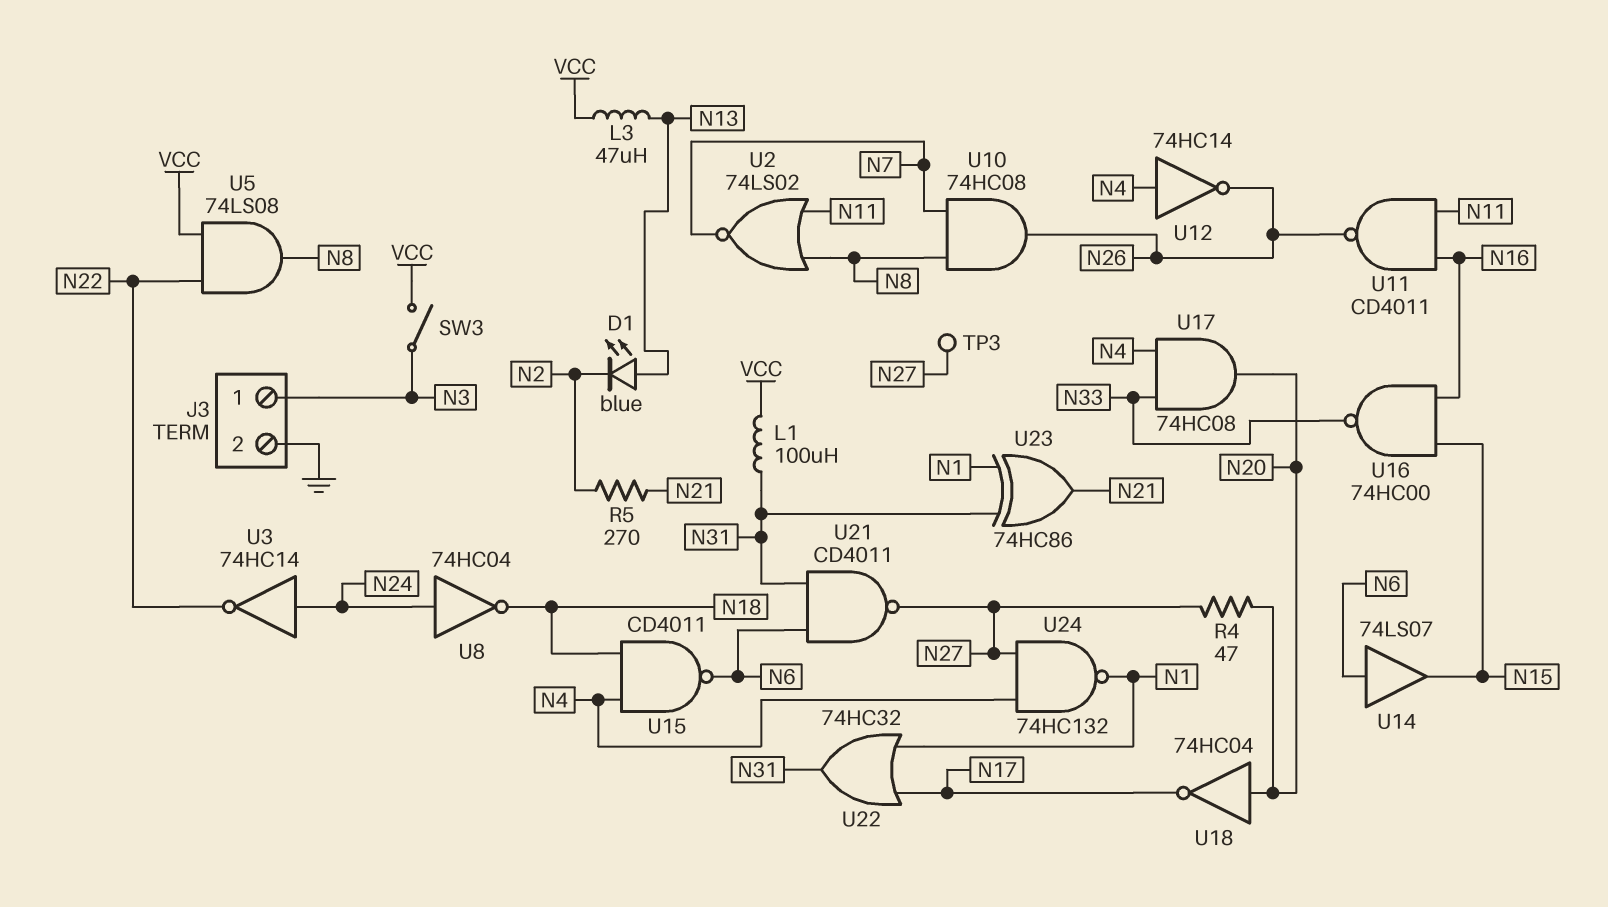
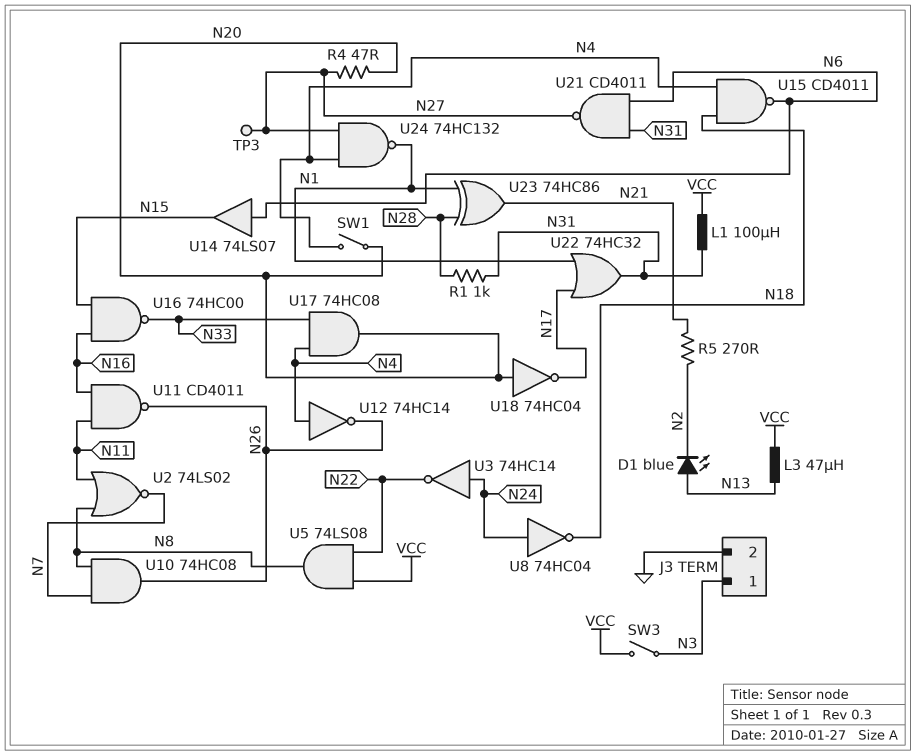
R1: none -> 1k (N28, N31)
SW1: none -> switch (N4, N20)
U23: XOR 74HC86 (in N1, in N31, out N21) -> XOR 74HC86 (in N1, in N28, out N21)

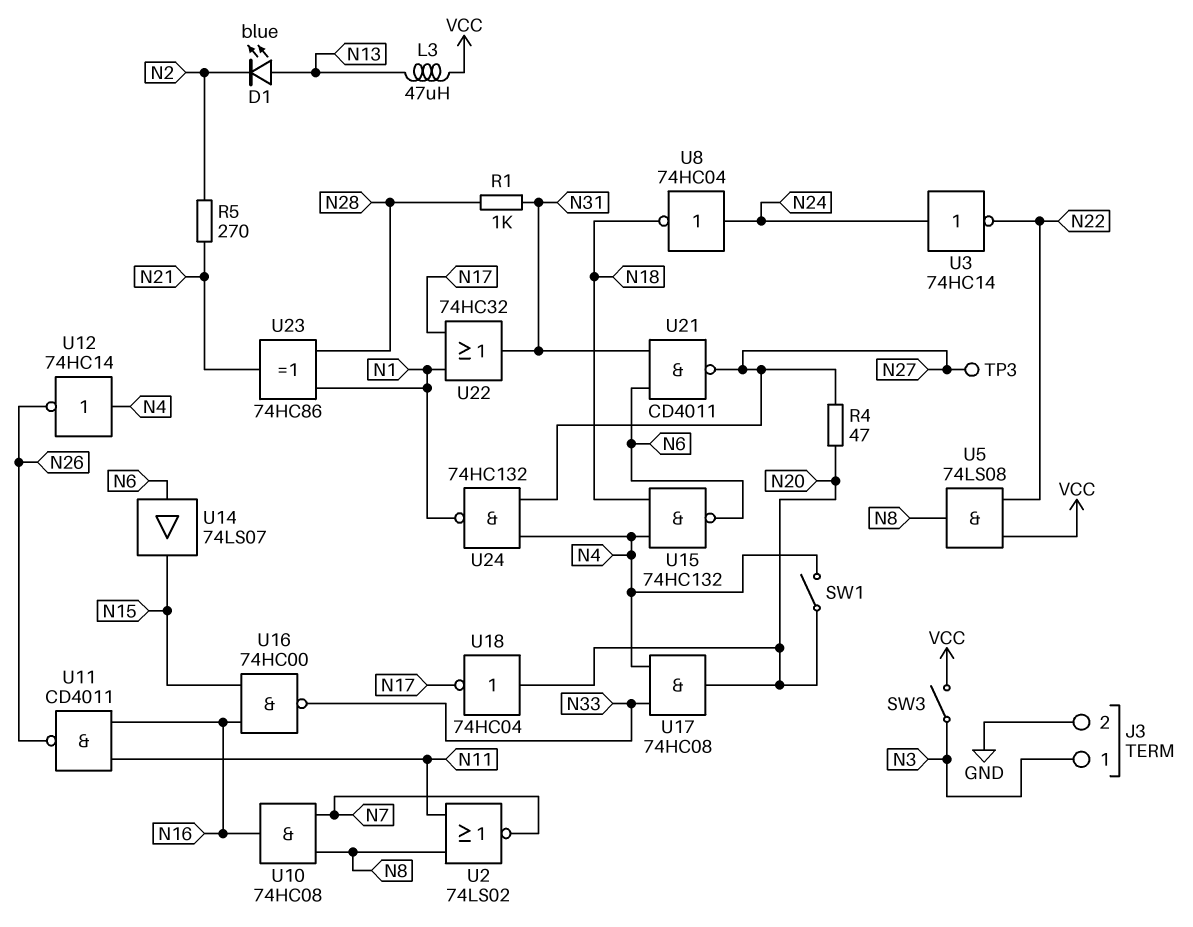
L1: 100uH (N31, VCC) -> none
U10: AND 74HC08 (in N7, in N8, out N26) -> AND 74HC08 (in N7, in N8, out N16)
U15: NAND CD4011 (in N4, in N18, out N6) -> NAND 74HC132 (in N4, in N18, out N6)

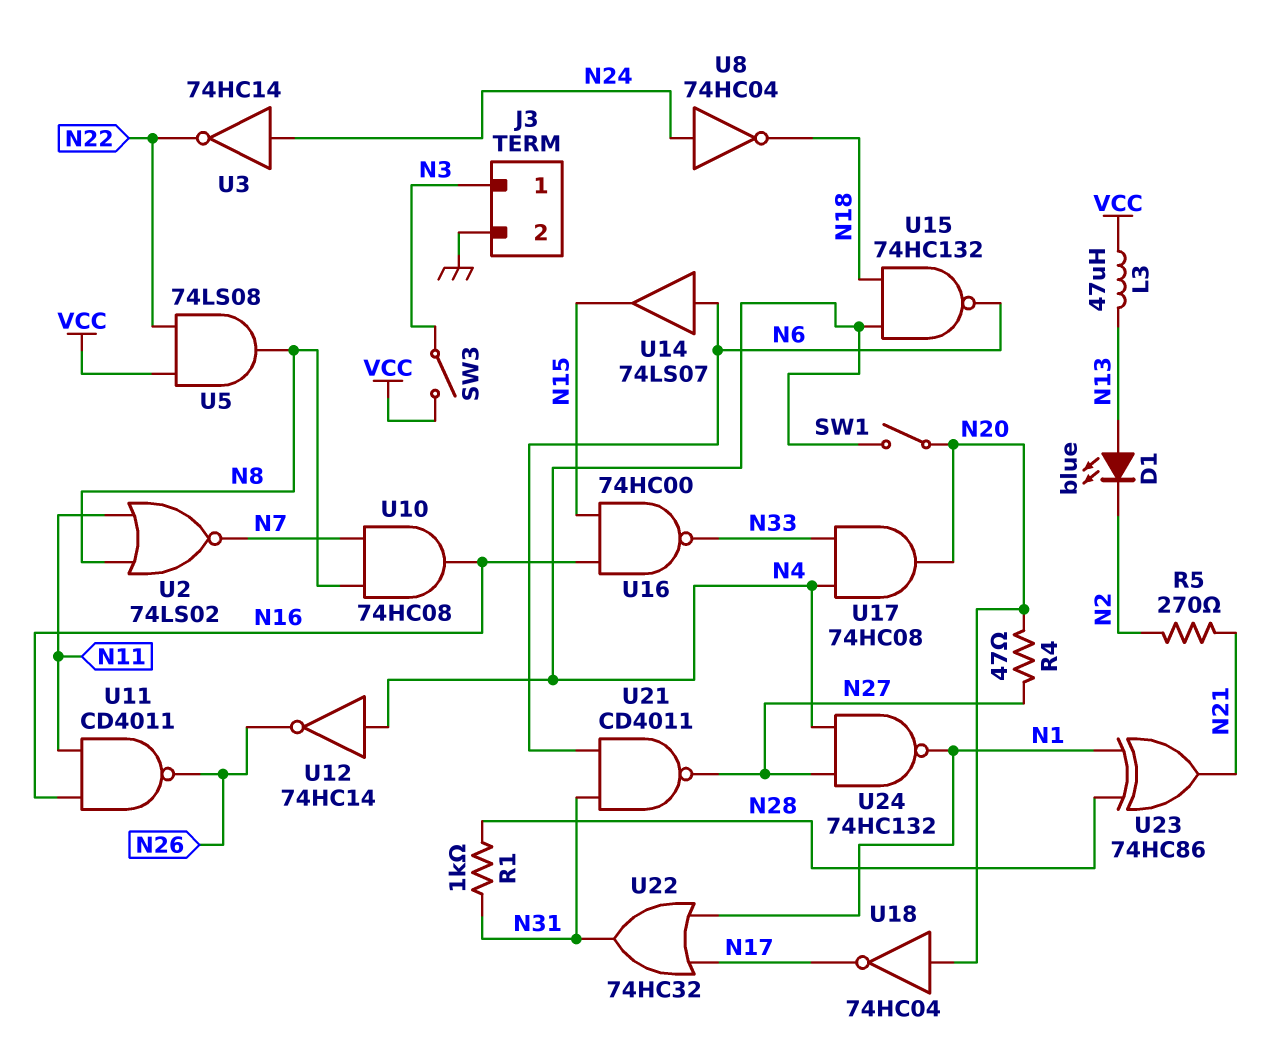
TP3: test point (N27) -> none

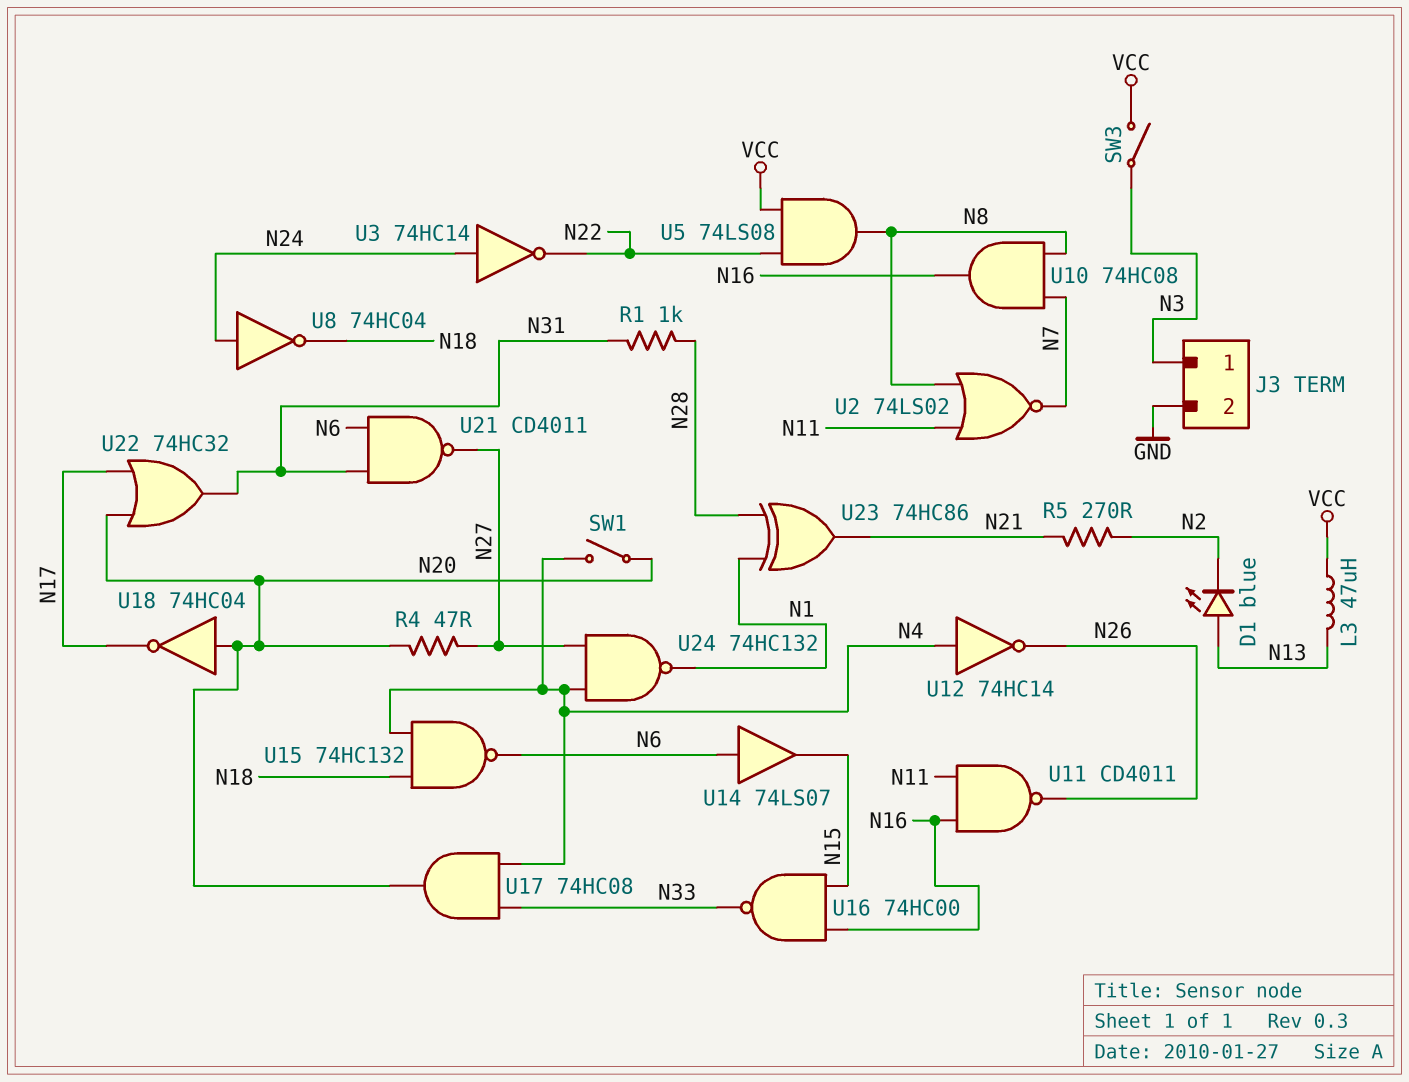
U22: OR 74HC32 (in N1, in N17, out N31) -> OR 74HC32 (in N17, in N20, out N31)

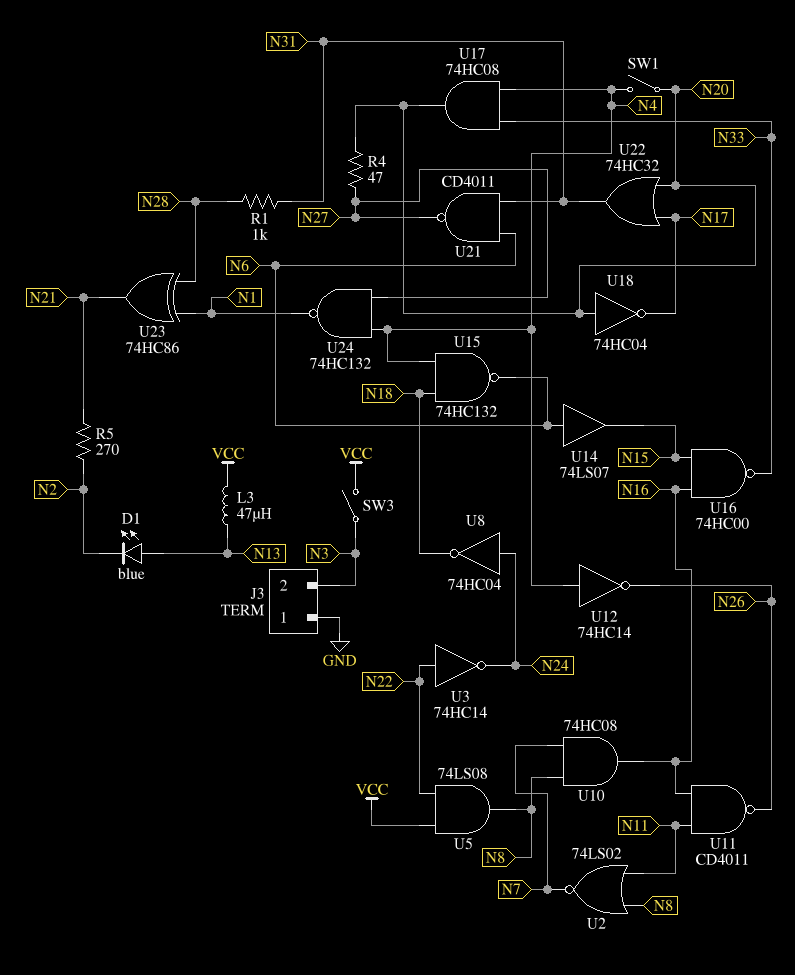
J3 pin 1: N3 -> GND
J3 pin 2: GND -> N3
U3: NOT 74HC14 (in N24, out N22) -> NOT 74HC14 (in N22, out N24)

